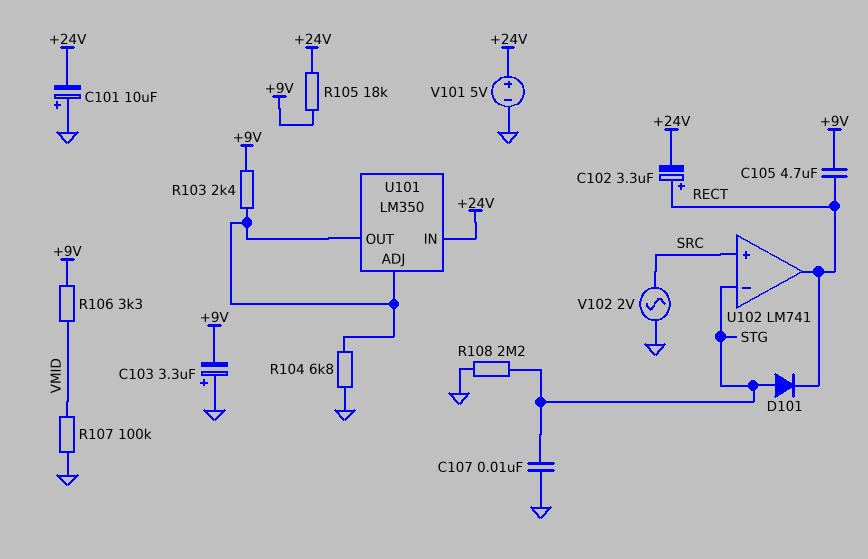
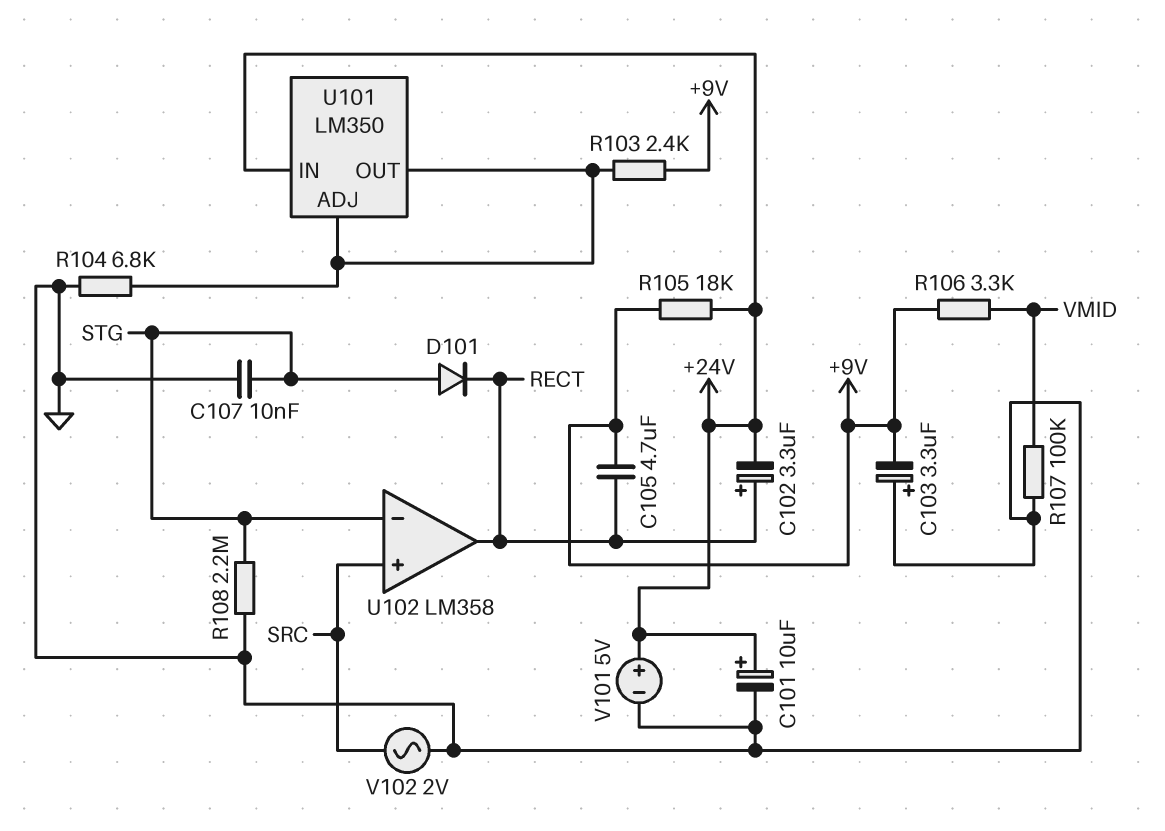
C101: 10uF (plus GND, minus +24V) -> 10uF (plus +24V, minus GND)
U102: LM741 -> LM358

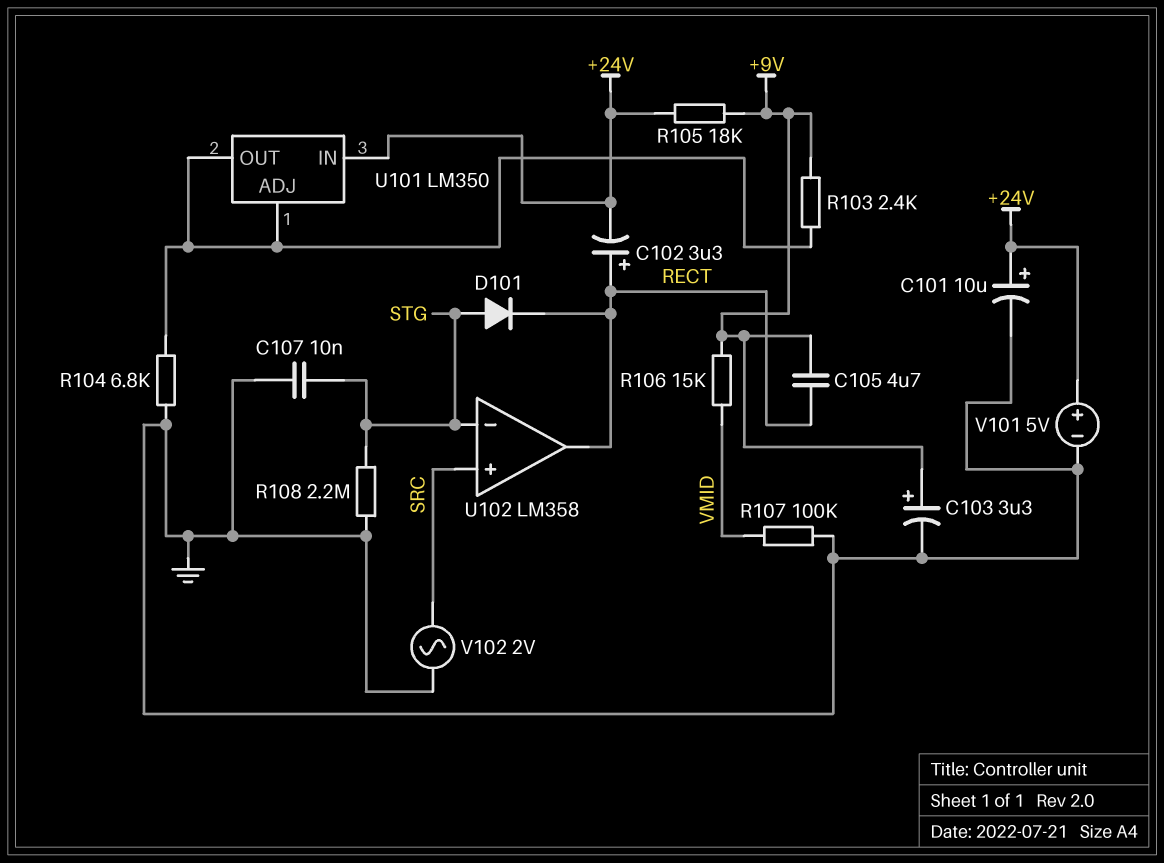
C103: 3.3uF (plus GND, minus +9V) -> 3.3uF (plus +9V, minus GND)
R106: 3.3k (+9V, VMID) -> 15k (+9V, VMID)

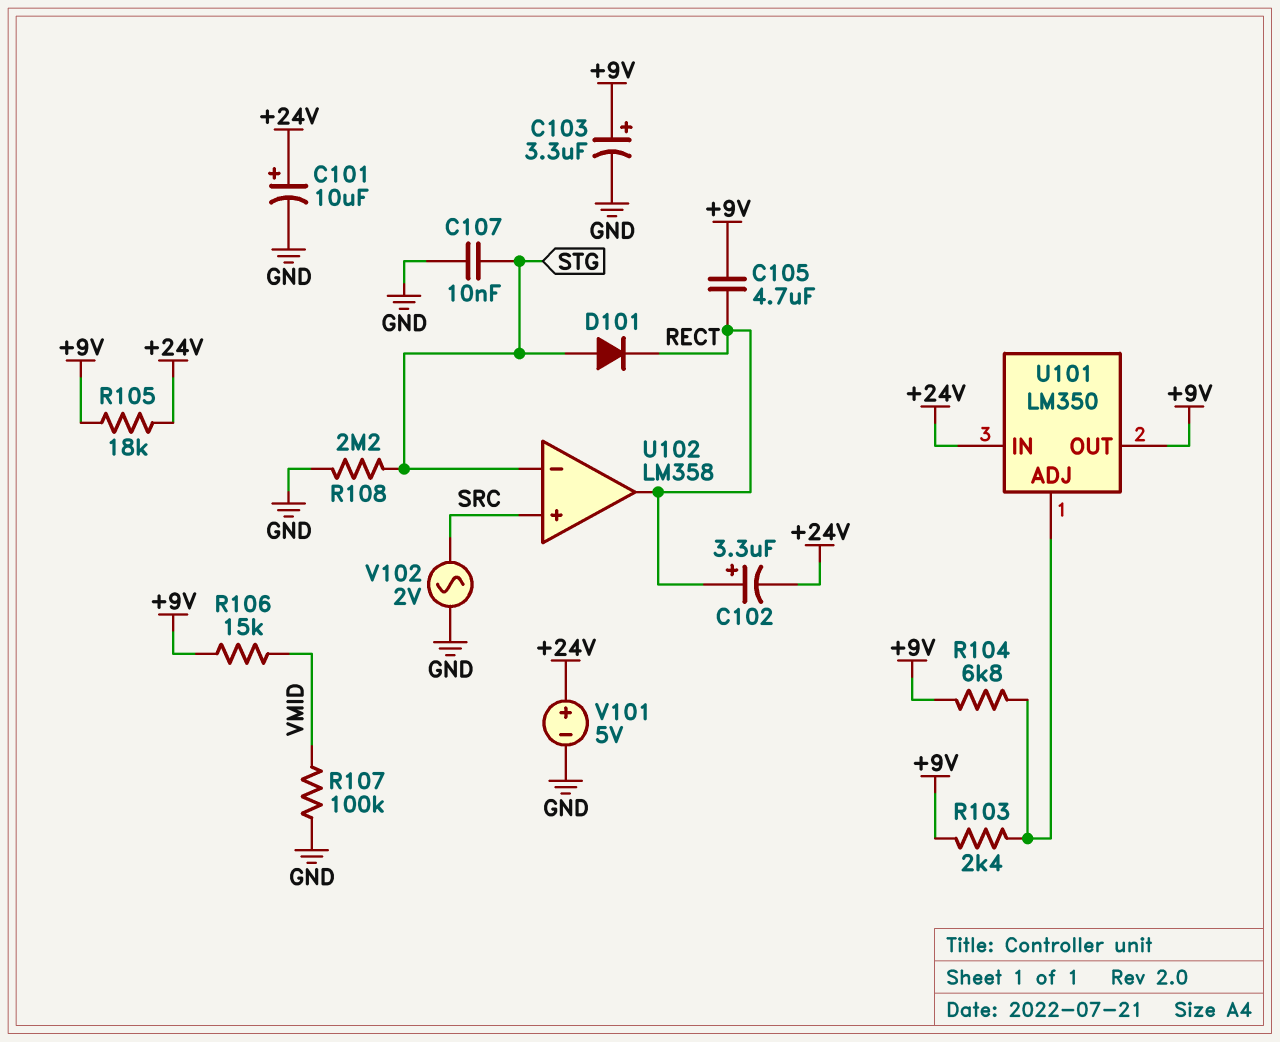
R104: 6.8k (GND, U101/ADJ) -> 6.8k (+9V, U101/ADJ)
U101 pin OUT: U101/ADJ -> +9V

